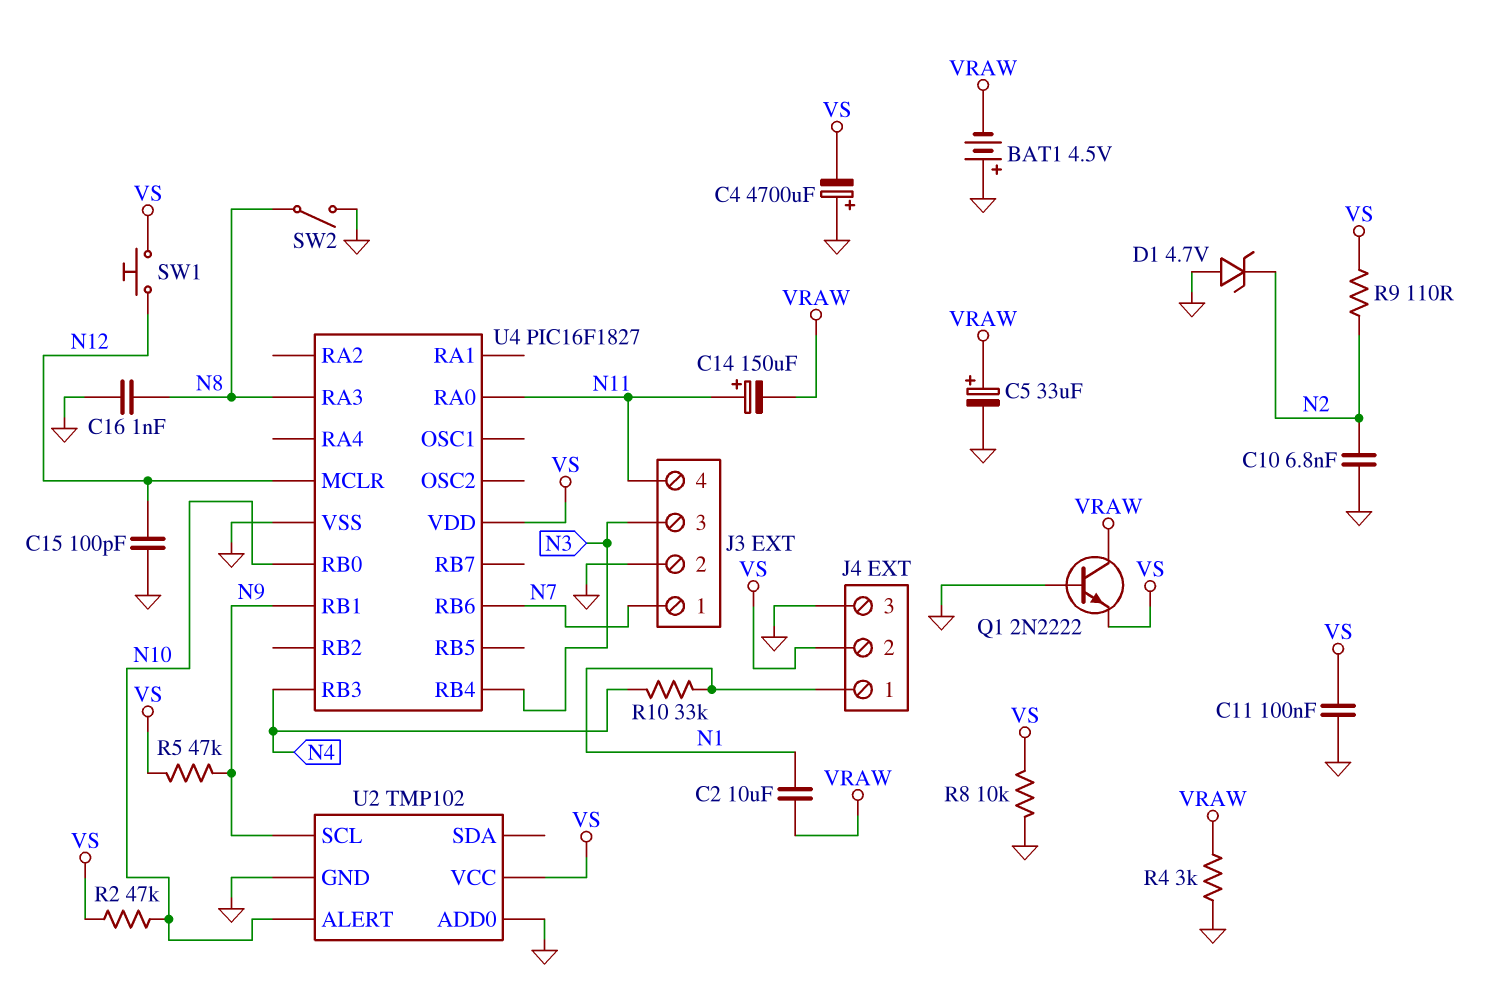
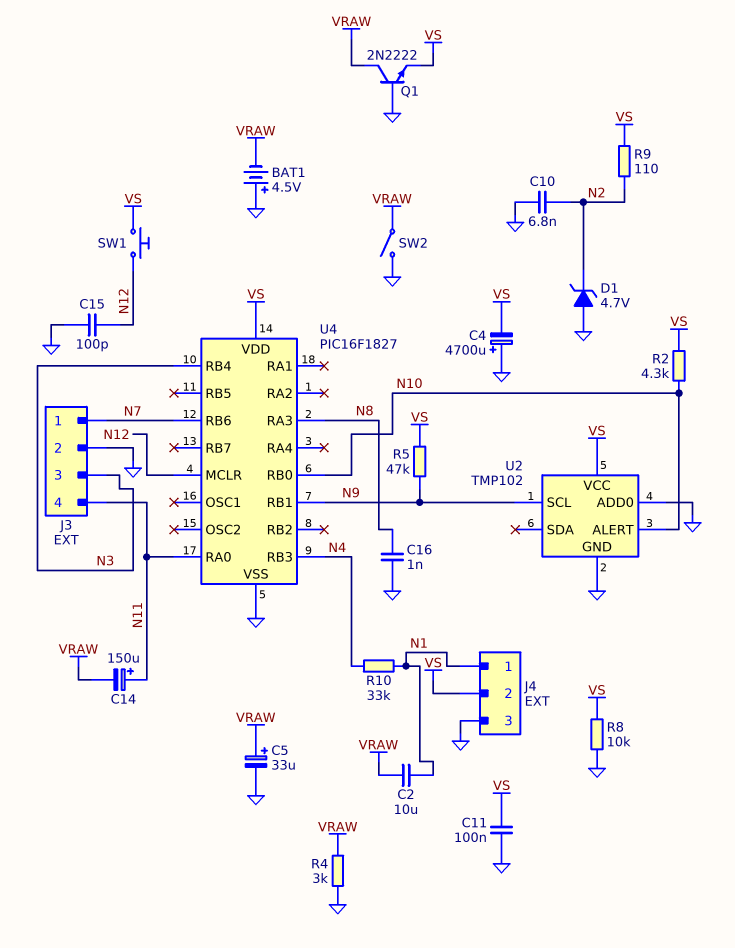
R2: 47k (N10, VS) -> 4.3k (N10, VS)
SW2: switch (GND, N8) -> switch (GND, VRAW)

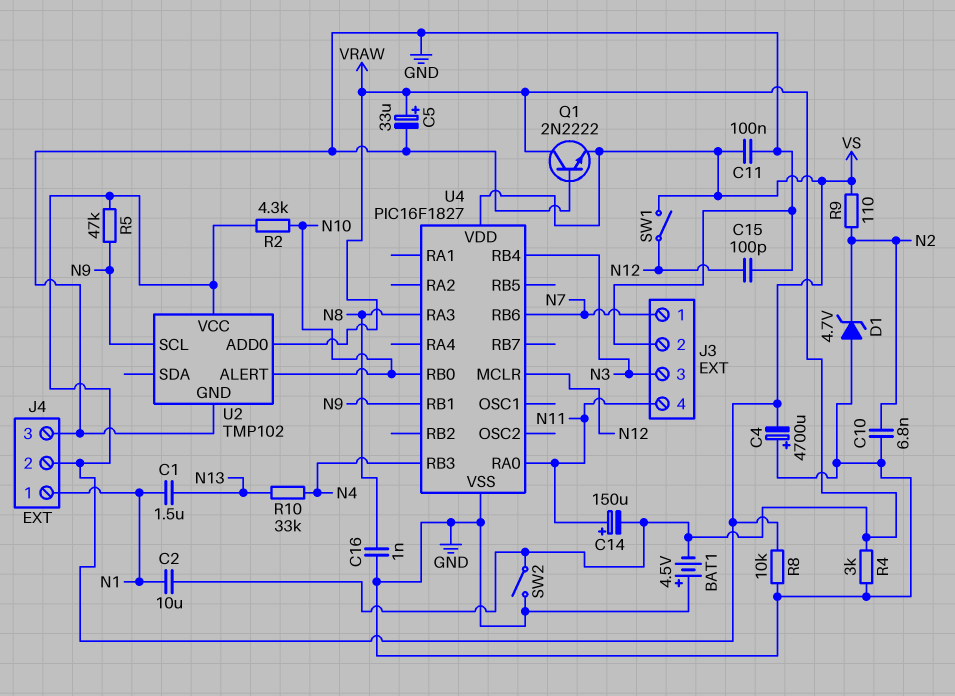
C1: none -> 1.5uF (N1, N13)
R10: 33k (N1, N4) -> 33k (N4, N13)
SW1: button (N12, VS) -> switch (N12, VS)
U2 pin ADD0: GND -> VRAW

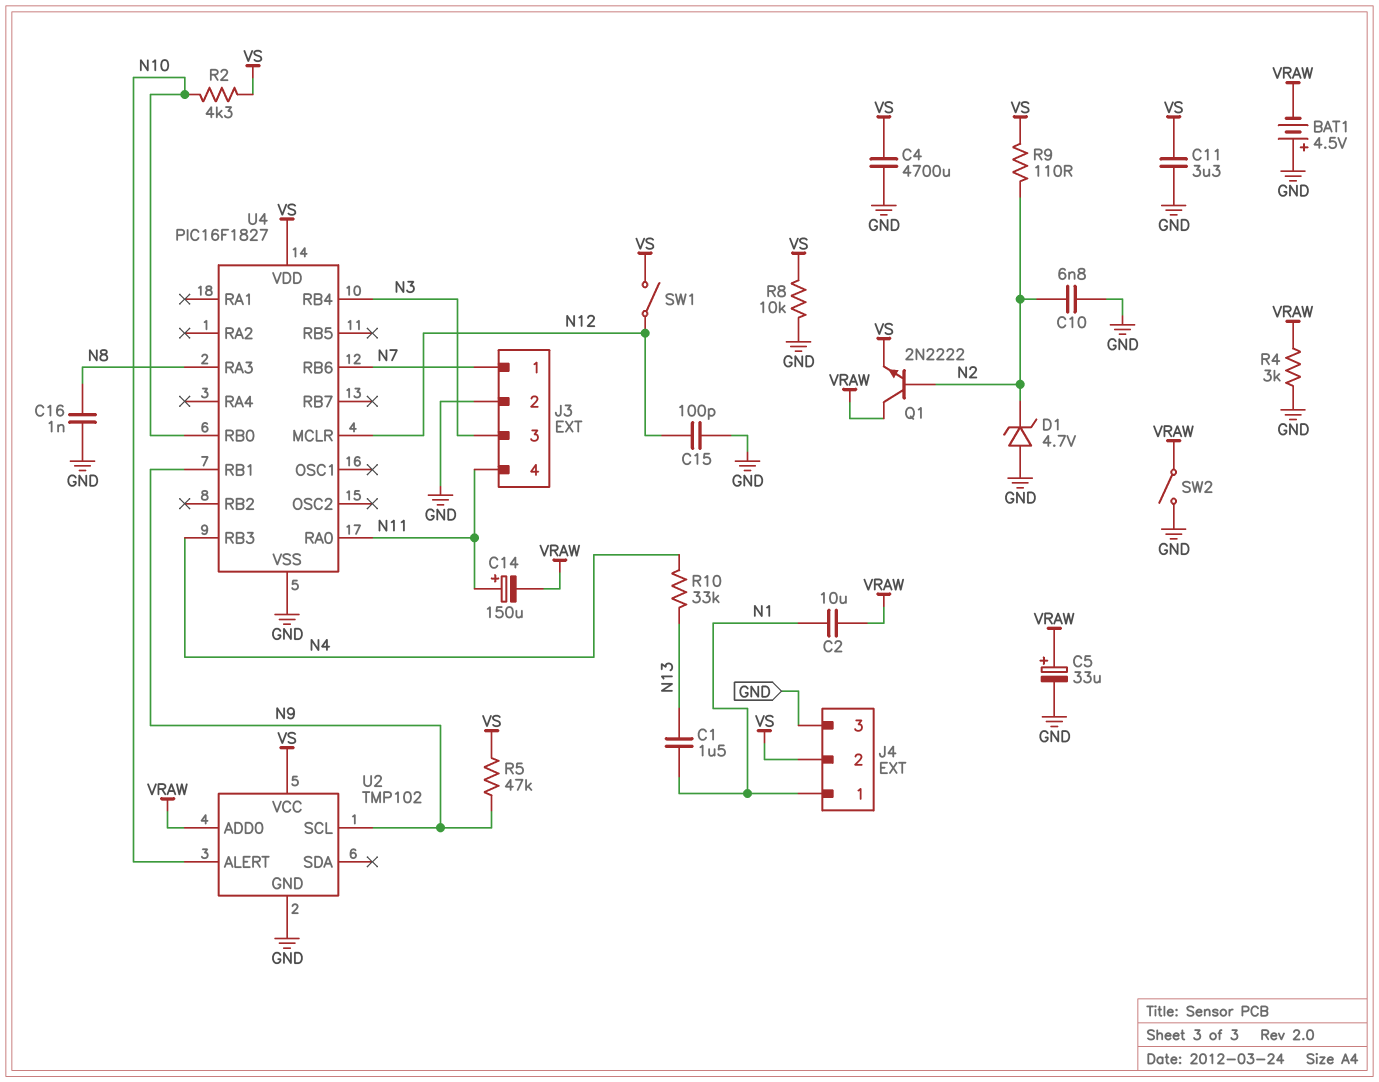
C4: 4700uF (plus GND, minus VS) -> 4700uF (GND, VS)
C11: 100nF (GND, VS) -> 3.3uF (GND, VS)
Q1: NPN 2N2222 (B GND, C VRAW, E VS) -> NPN 2N2222 (B N2, C VRAW, E VS)

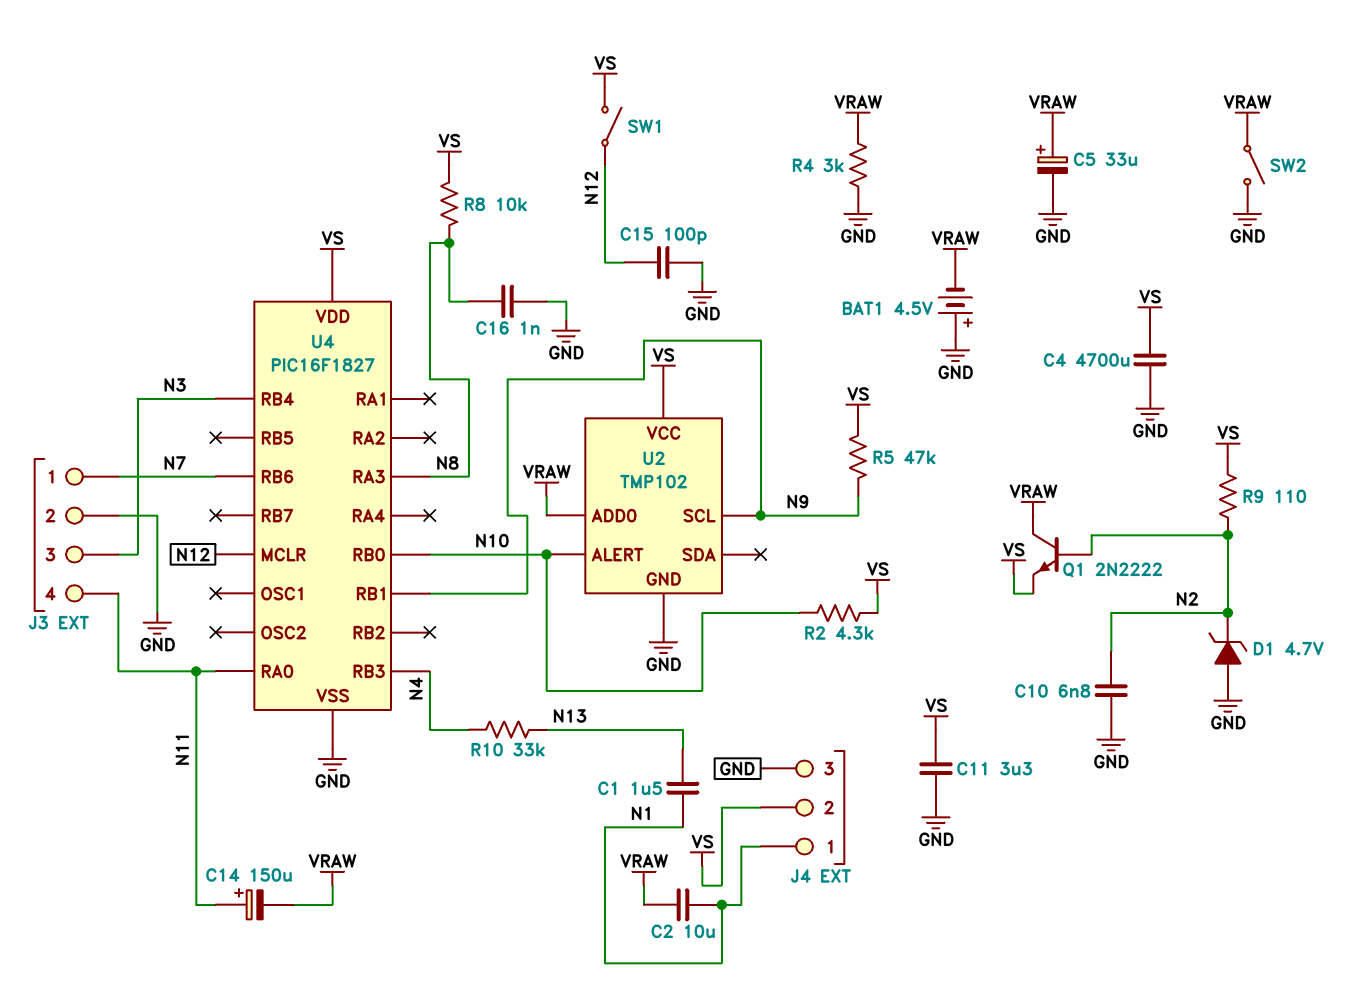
R8: 10k (GND, VS) -> 10k (N8, VS)

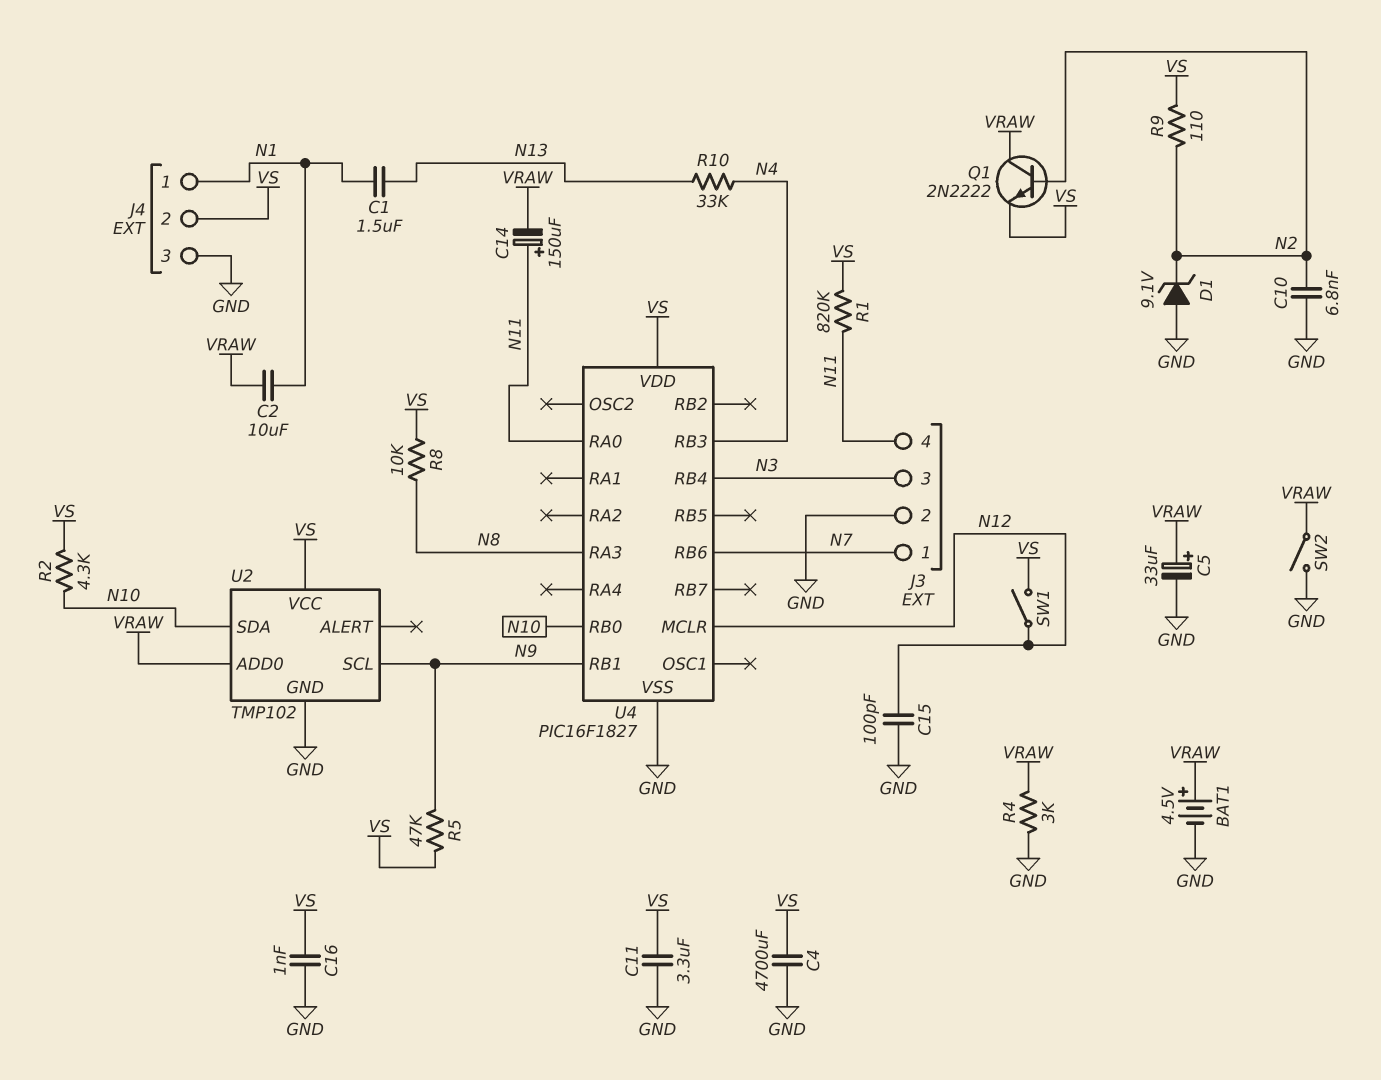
BAT1: 4.5V (plus GND, minus VRAW) -> 4.5V (plus VRAW, minus GND)
C16: 1nF (GND, N8) -> 1nF (GND, VS)
D1: zener 4.7V (A GND, K N2) -> zener 9.1V (A GND, K N2)
R1: none -> 820k (N11, VS)
U2 pin ALERT: N10 -> none
U2 pin SDA: none -> N10

